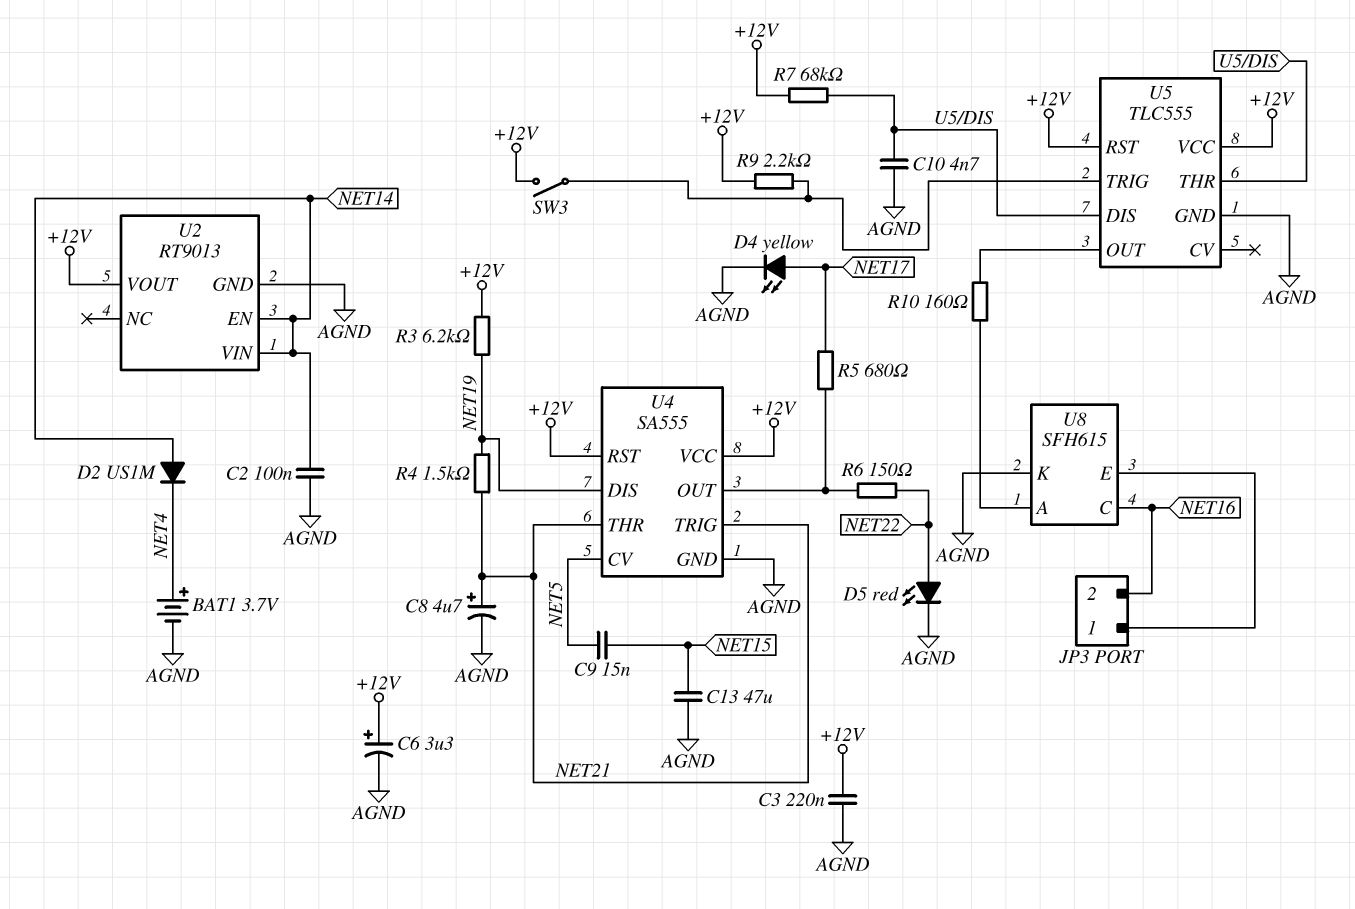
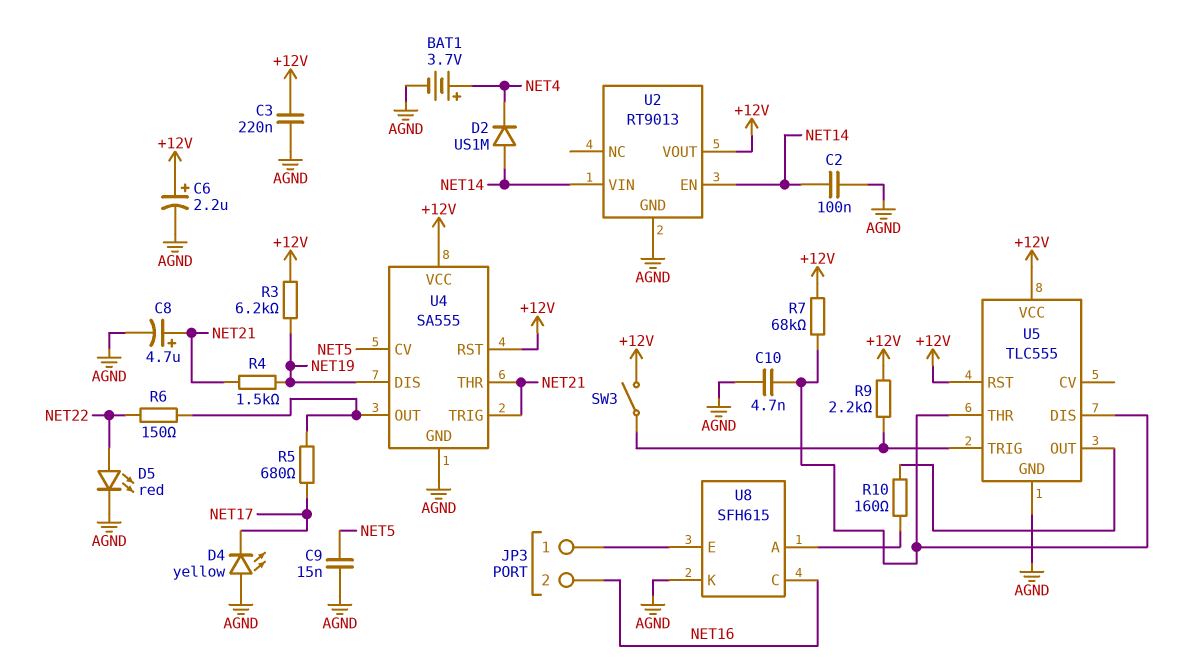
C6: 3.3uF (plus +12V, minus AGND) -> 2.2uF (plus +12V, minus AGND)
C9: 15nF (NET5, NET15) -> 15nF (AGND, NET5)
C13: 47uF (AGND, NET15) -> none
D4: LED yellow (A NET17, K AGND) -> LED yellow (A AGND, K NET17)

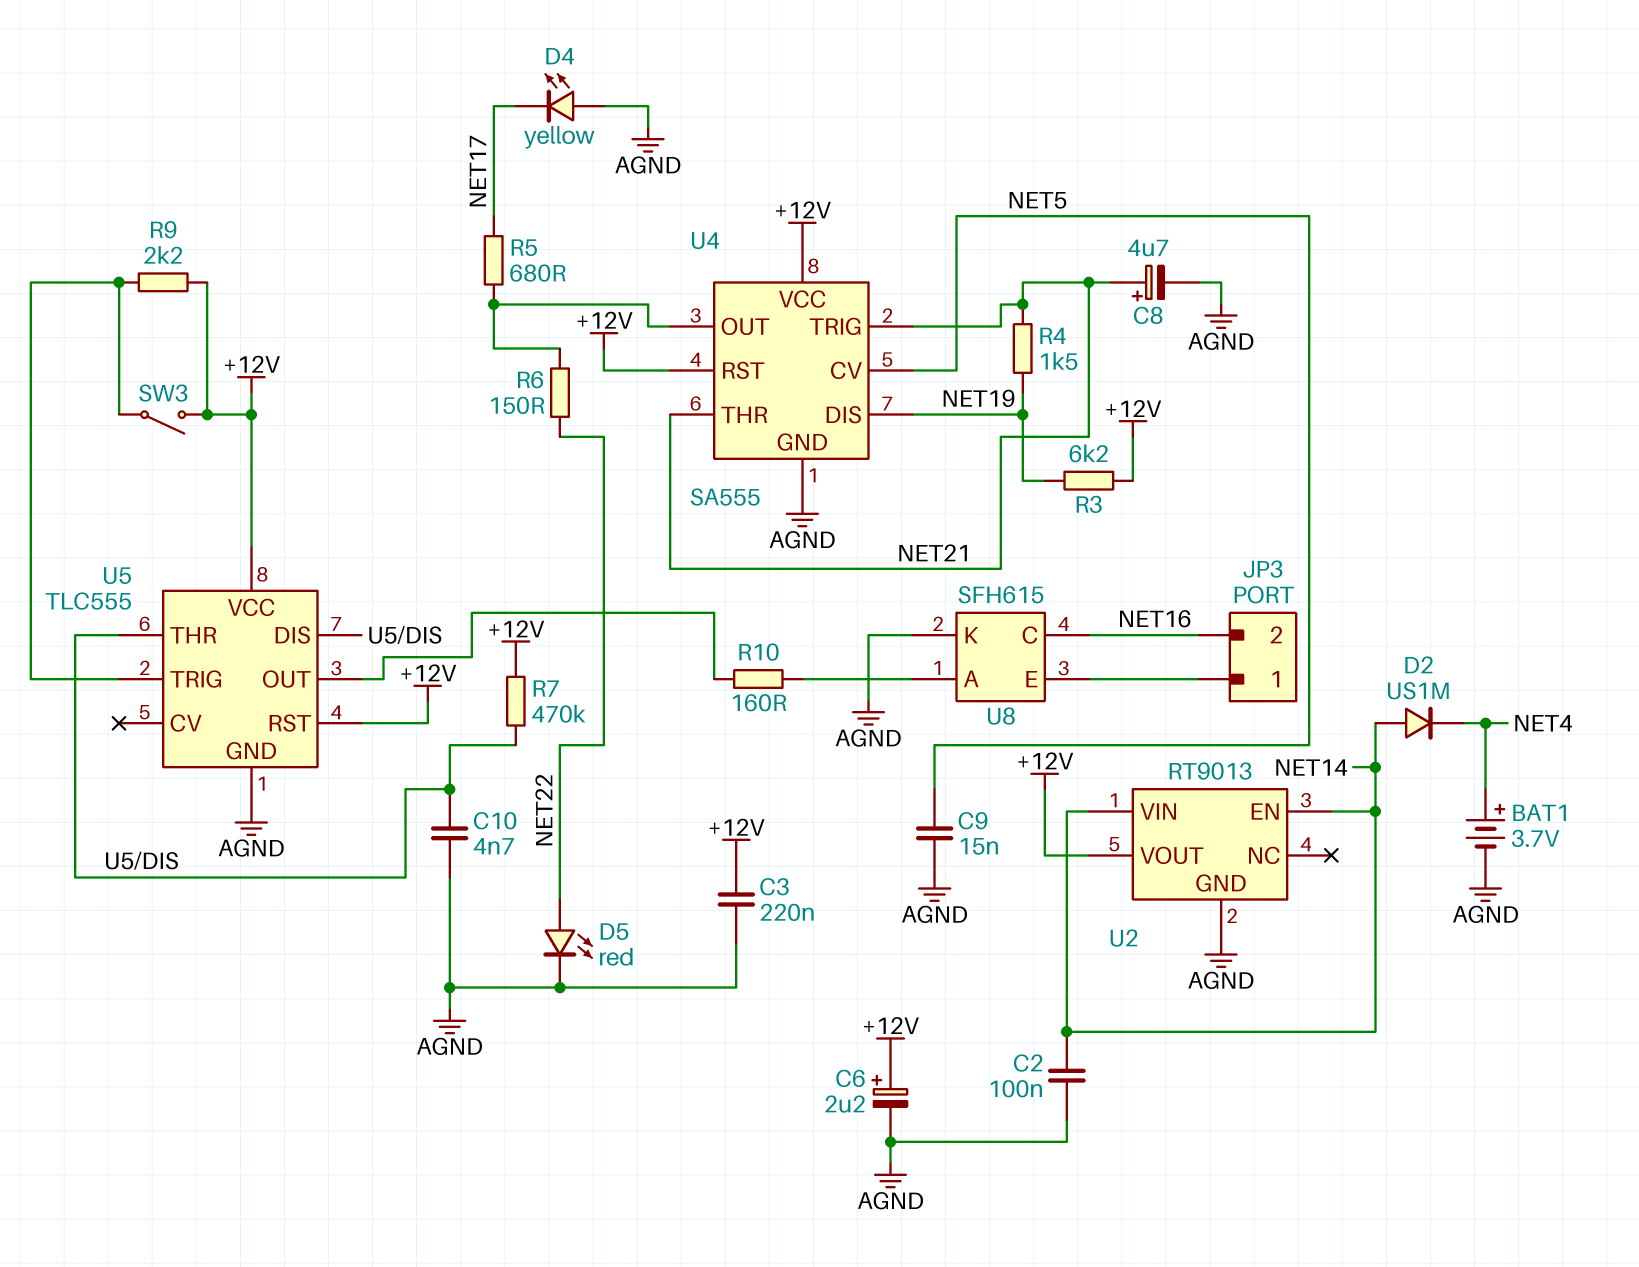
R7: 68k (+12V, U5/DIS) -> 470k (+12V, U5/DIS)

